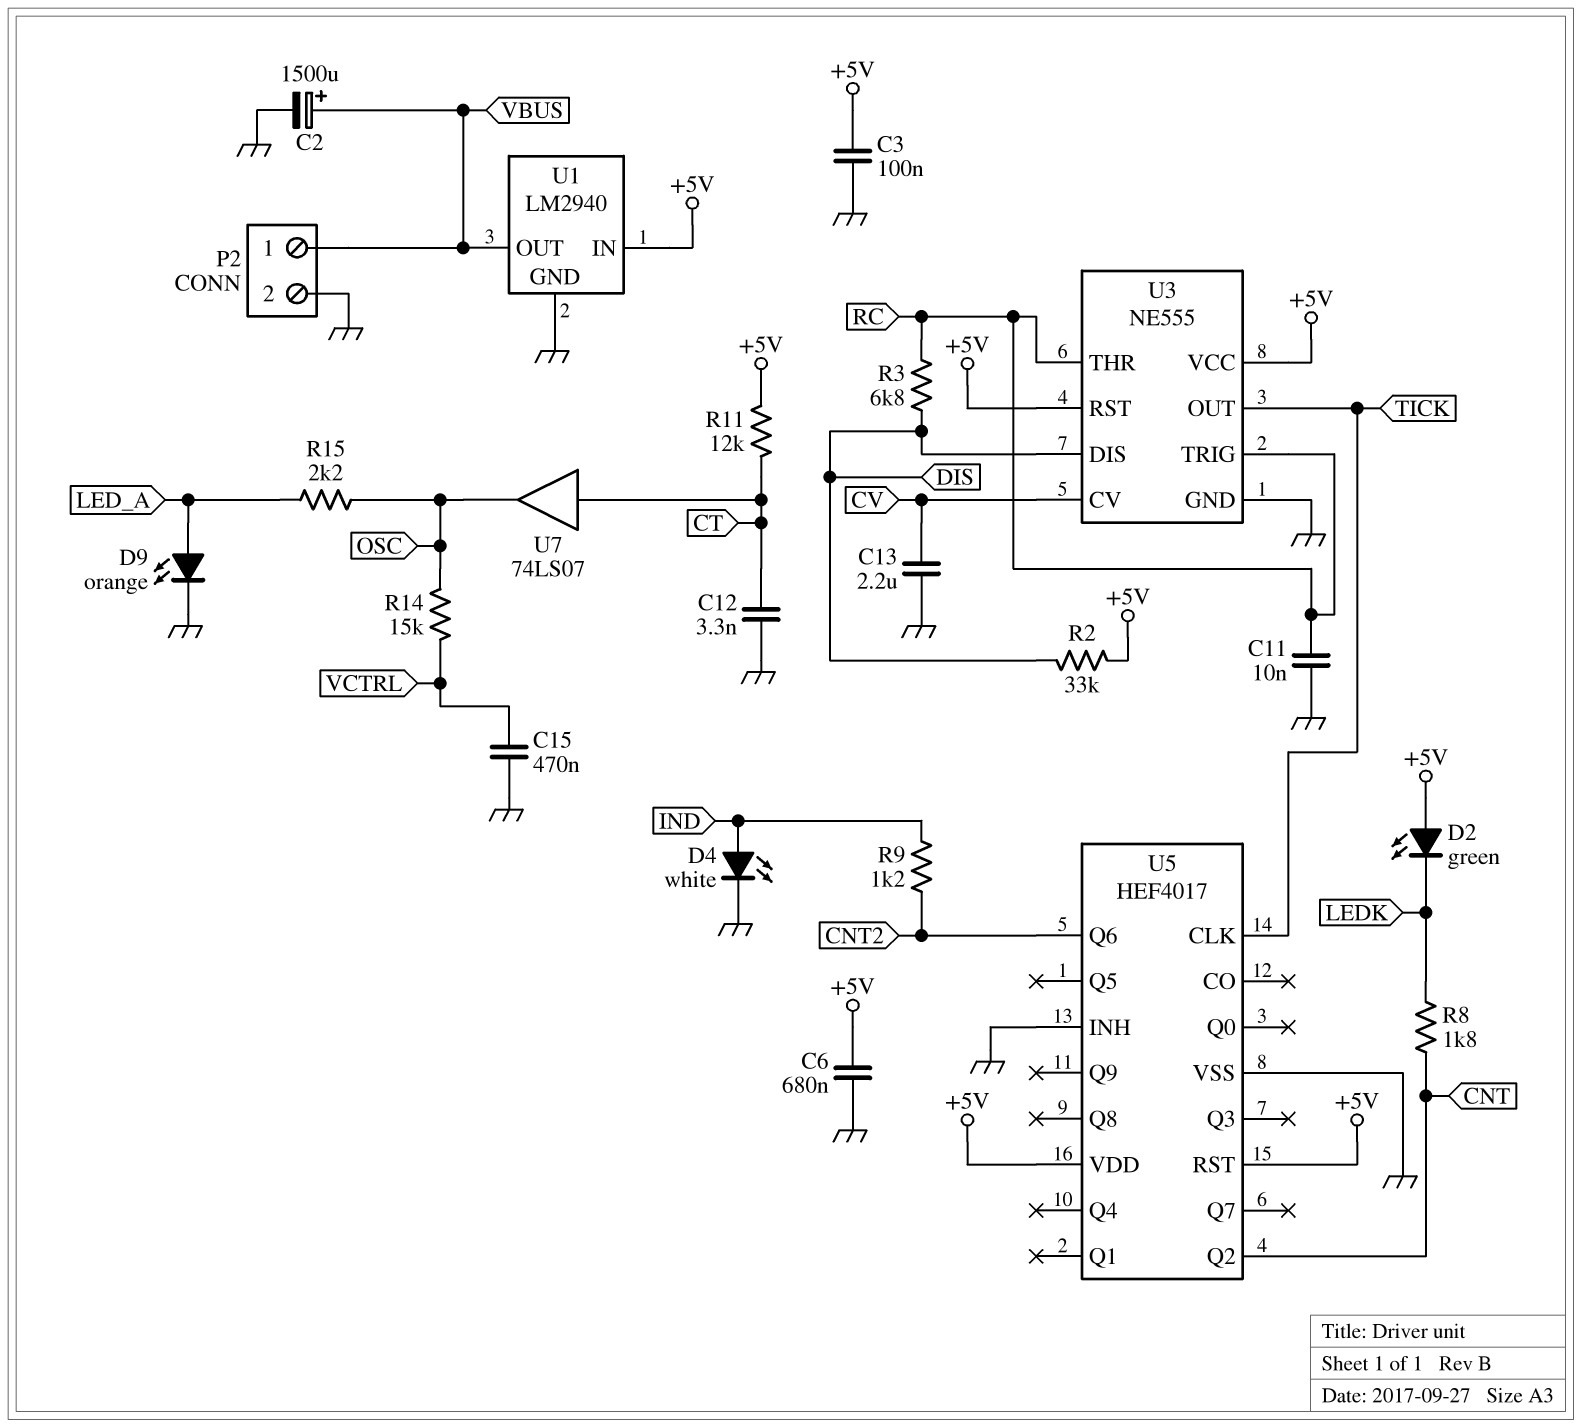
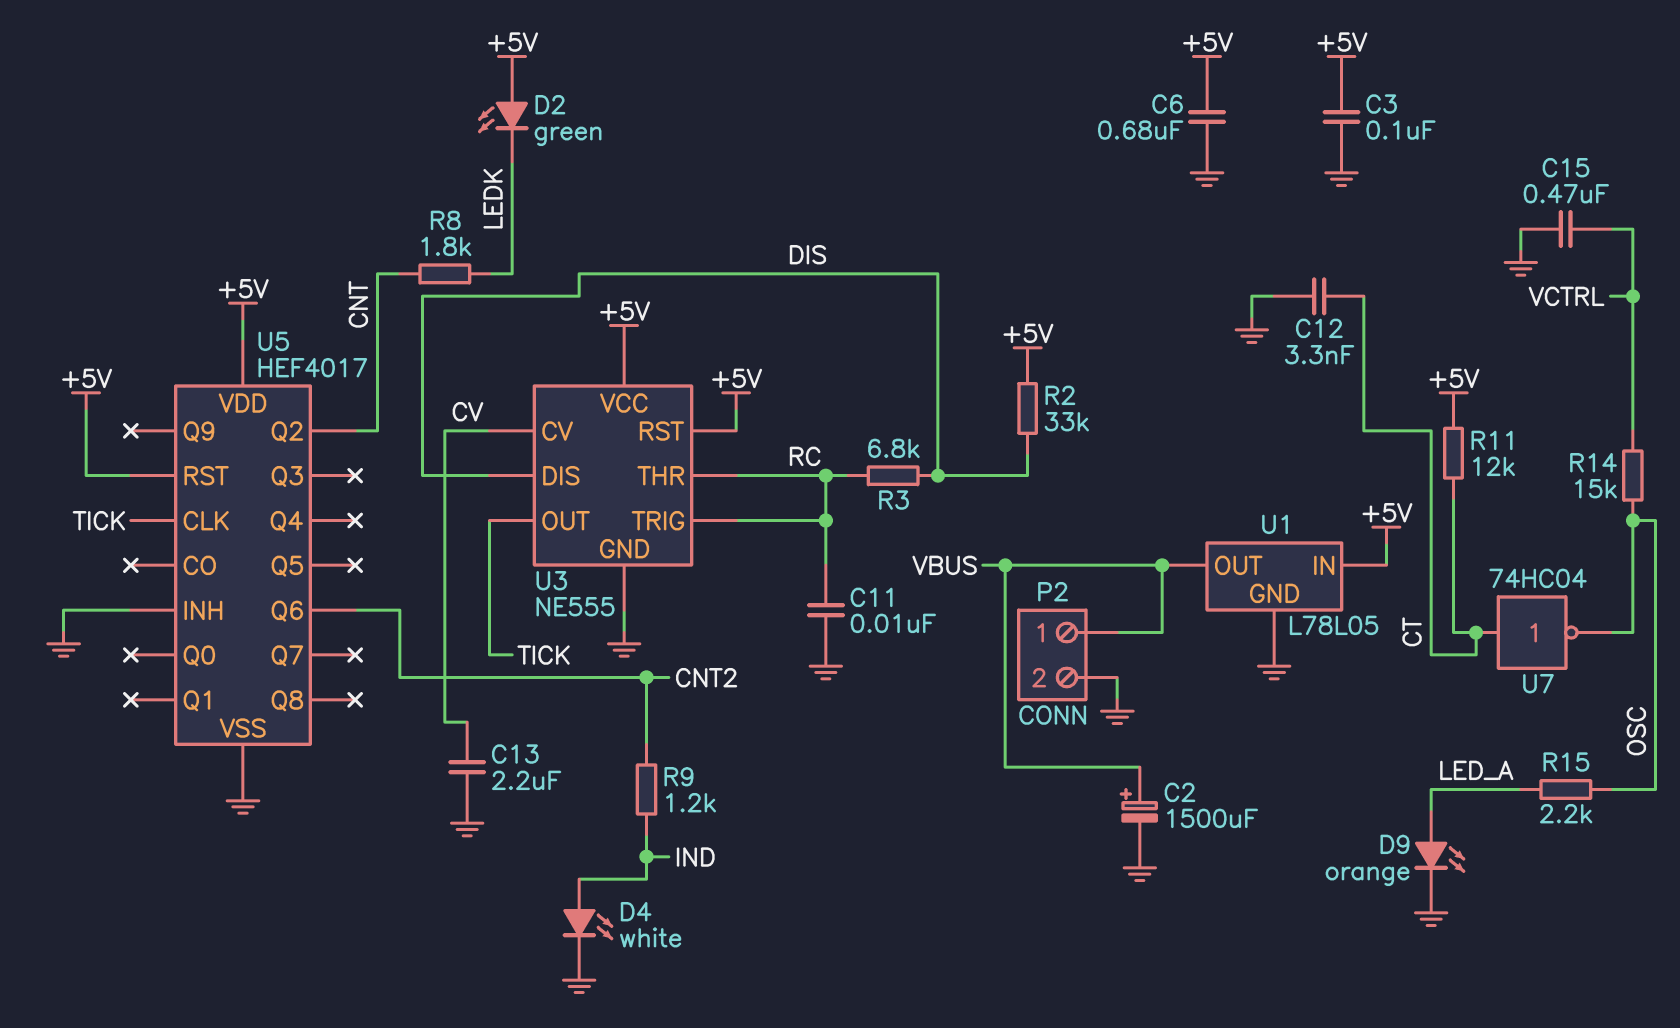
U1: LM2940 -> L78L05
U7: buffer 74LS07 (in CT, out OSC) -> NOT 74HC04 (in CT, out OSC)

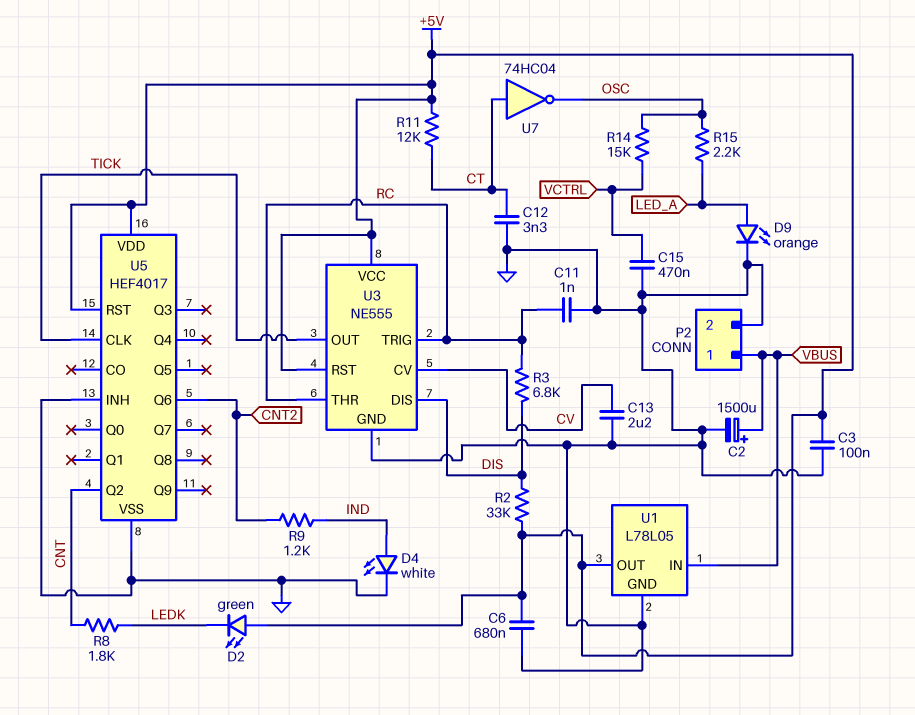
C11: 10nF (GND, RC) -> 1nF (GND, RC)
U1 pin IN: +5V -> VBUS
U1 pin OUT: VBUS -> +5V

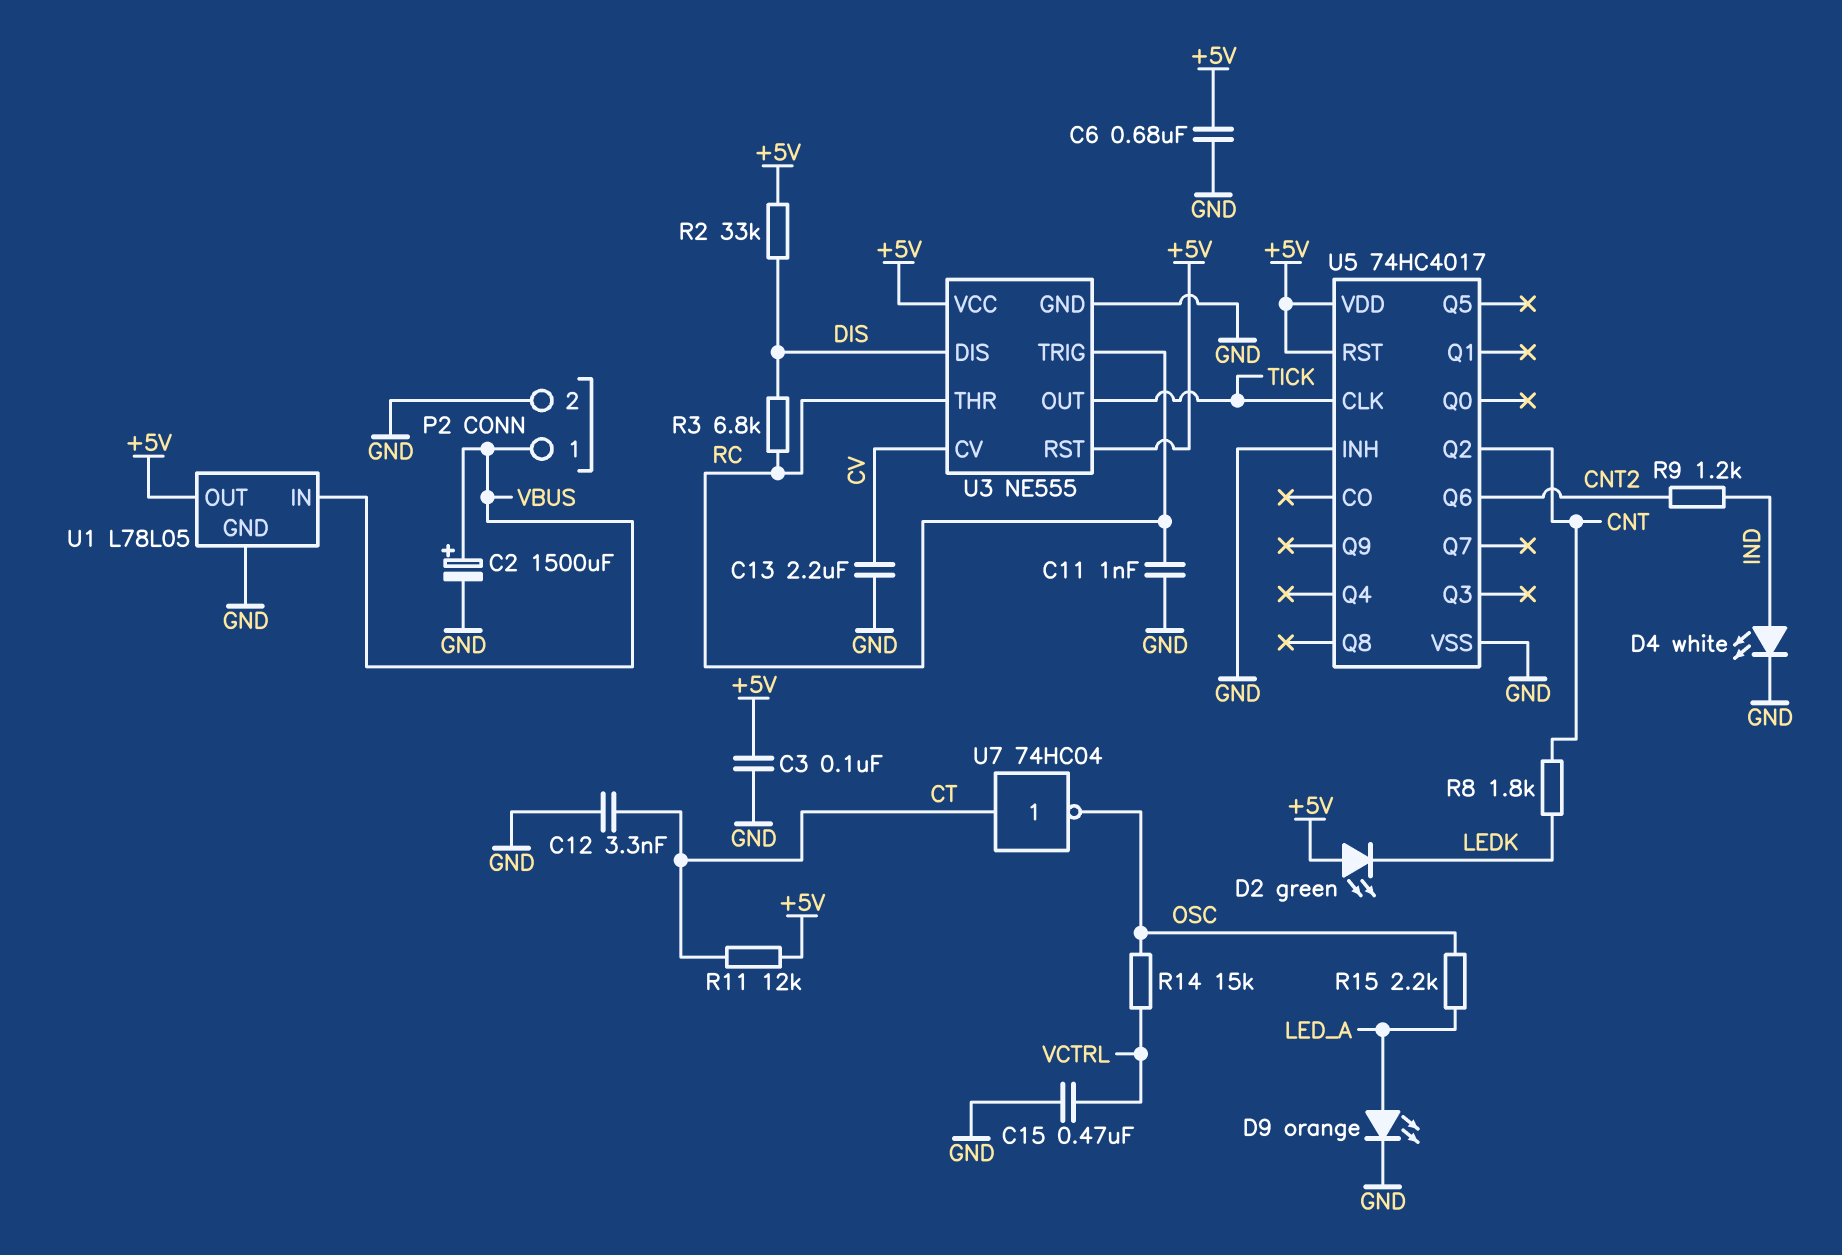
U5: HEF4017 -> 74HC4017

